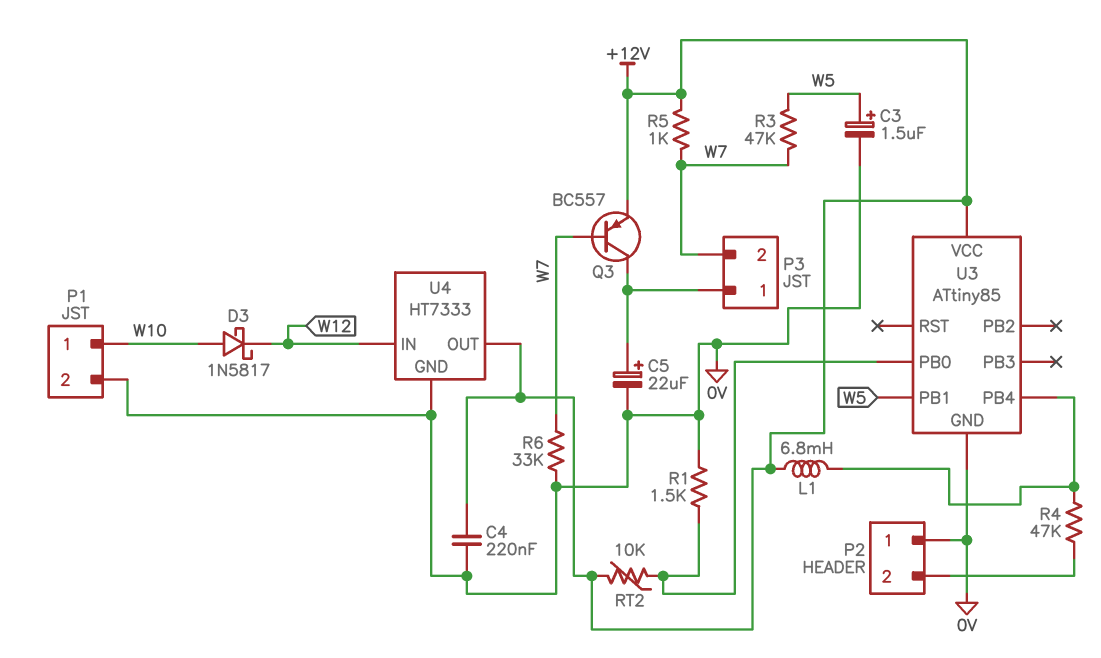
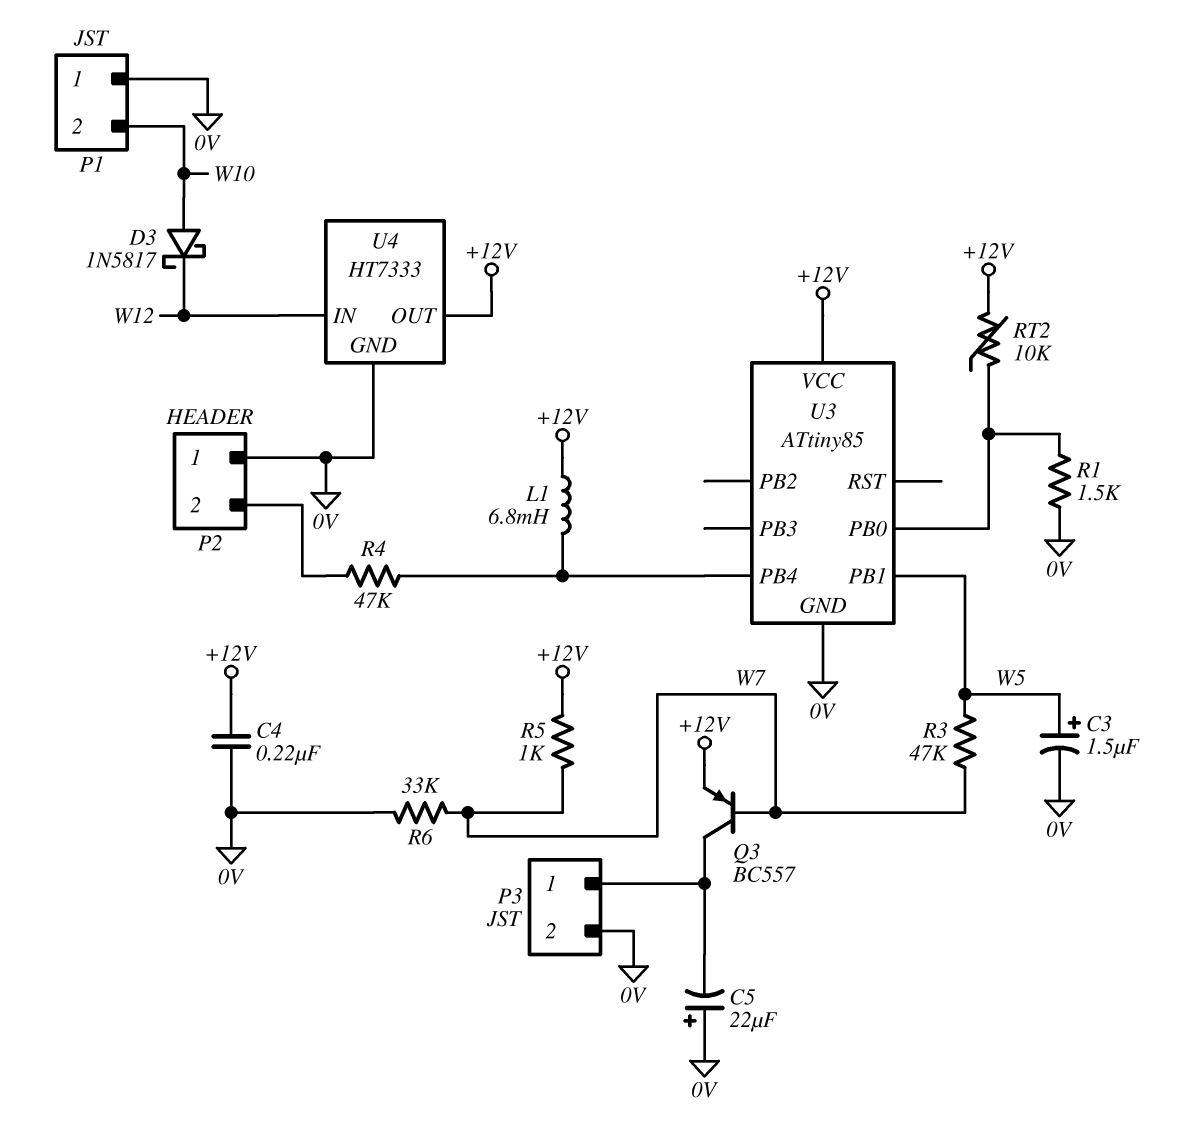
C5: 22uF (plus P3/1, minus 0V) -> 22uF (plus 0V, minus P3/1)
P1 pin 1: W10 -> 0V
P1 pin 2: 0V -> W10
P3 pin 2: W7 -> 0V

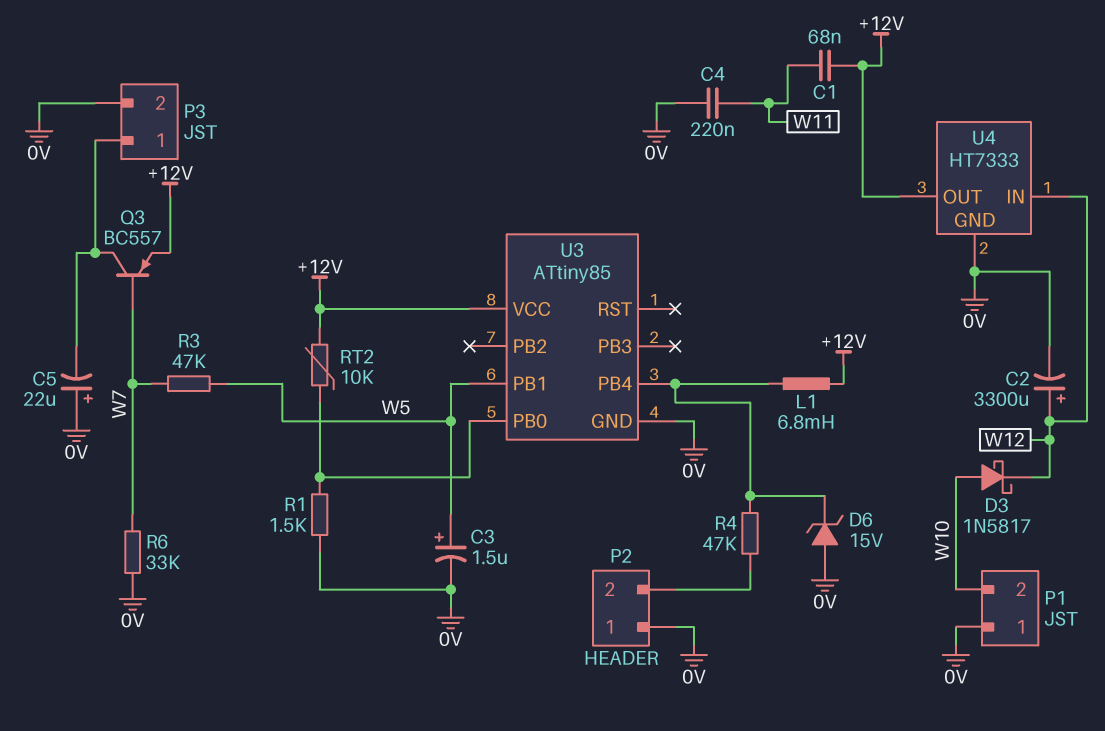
C1: none -> 68nF (+12V, W11)
C2: none -> 3300uF (plus W12, minus 0V)
C4: 220nF (+12V, 0V) -> 220nF (0V, W11)
D6: none -> zener 15V (A 0V, K U3/PB4)
R5: 1k (+12V, W7) -> none

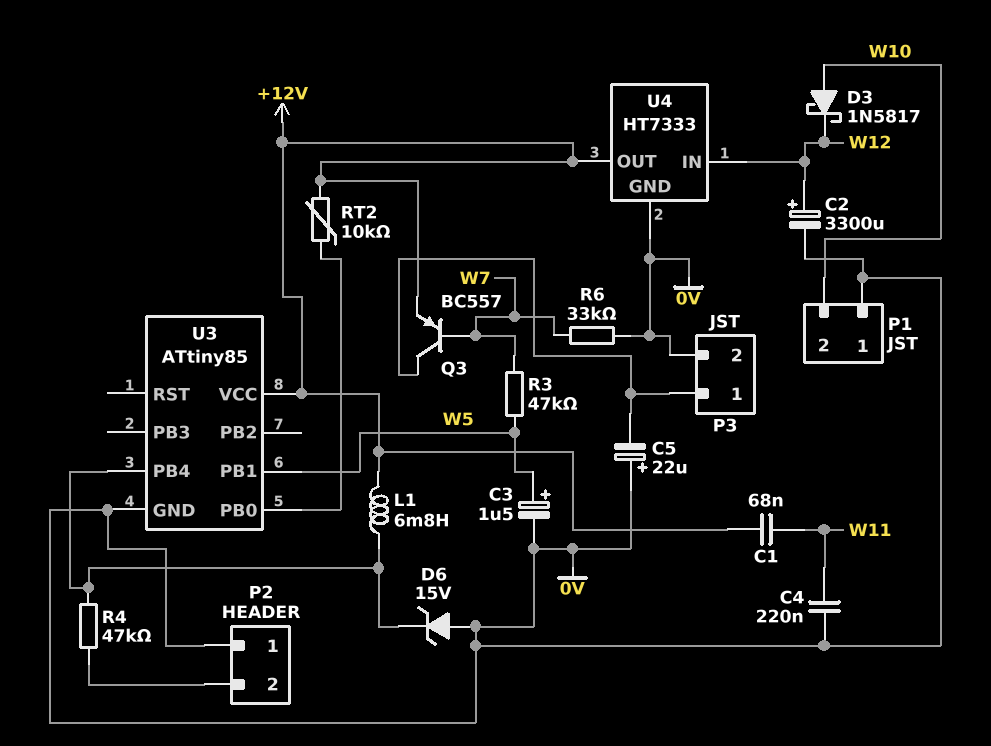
R1: 1.5k (0V, U3/PB0) -> none

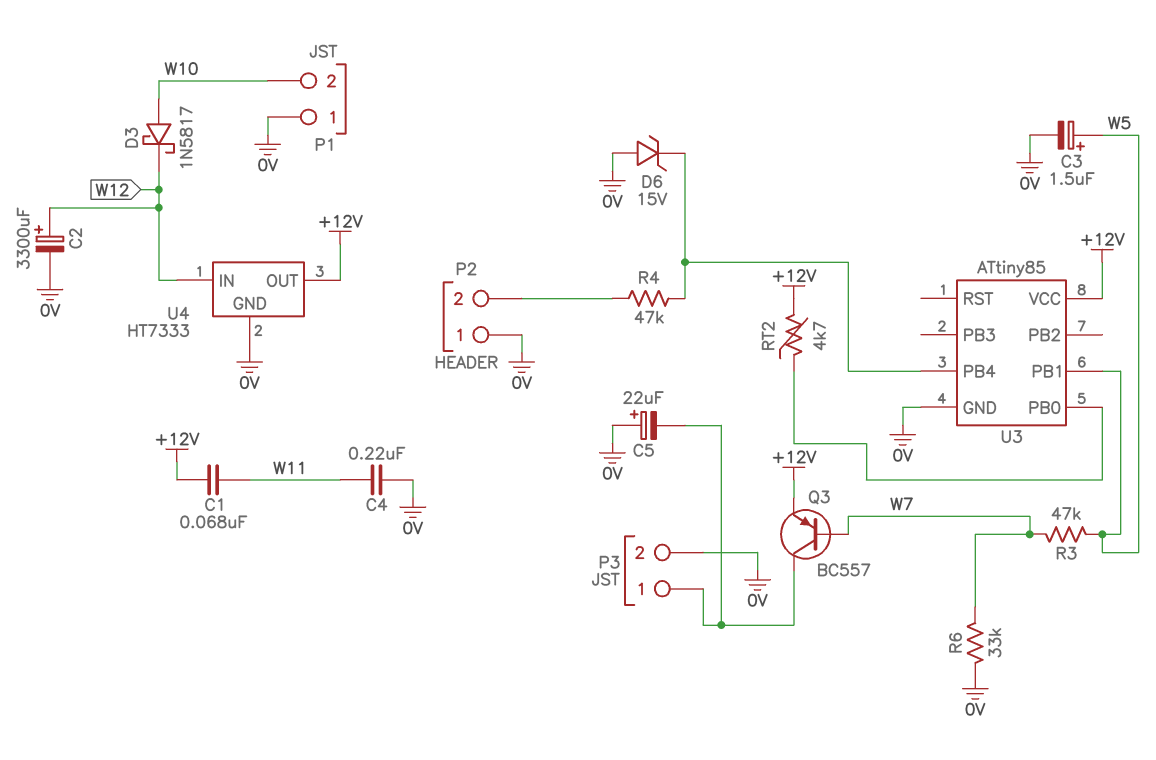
L1: 6.8mH (+12V, U3/PB4) -> none
RT2: 10k (+12V, U3/PB0) -> 4.7k (+12V, U3/PB0)

